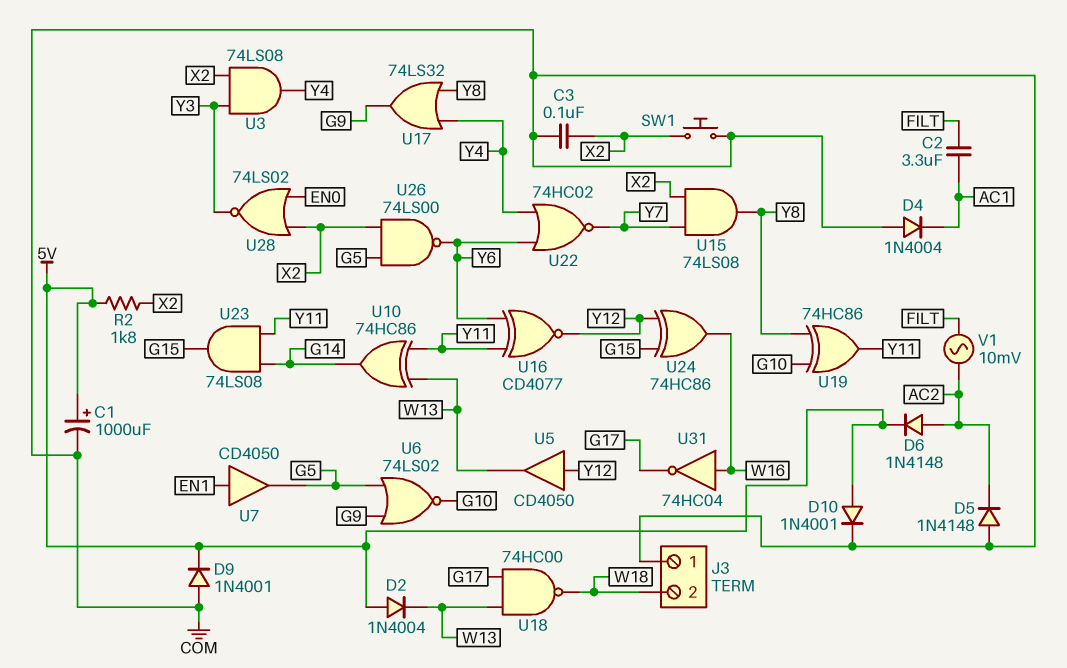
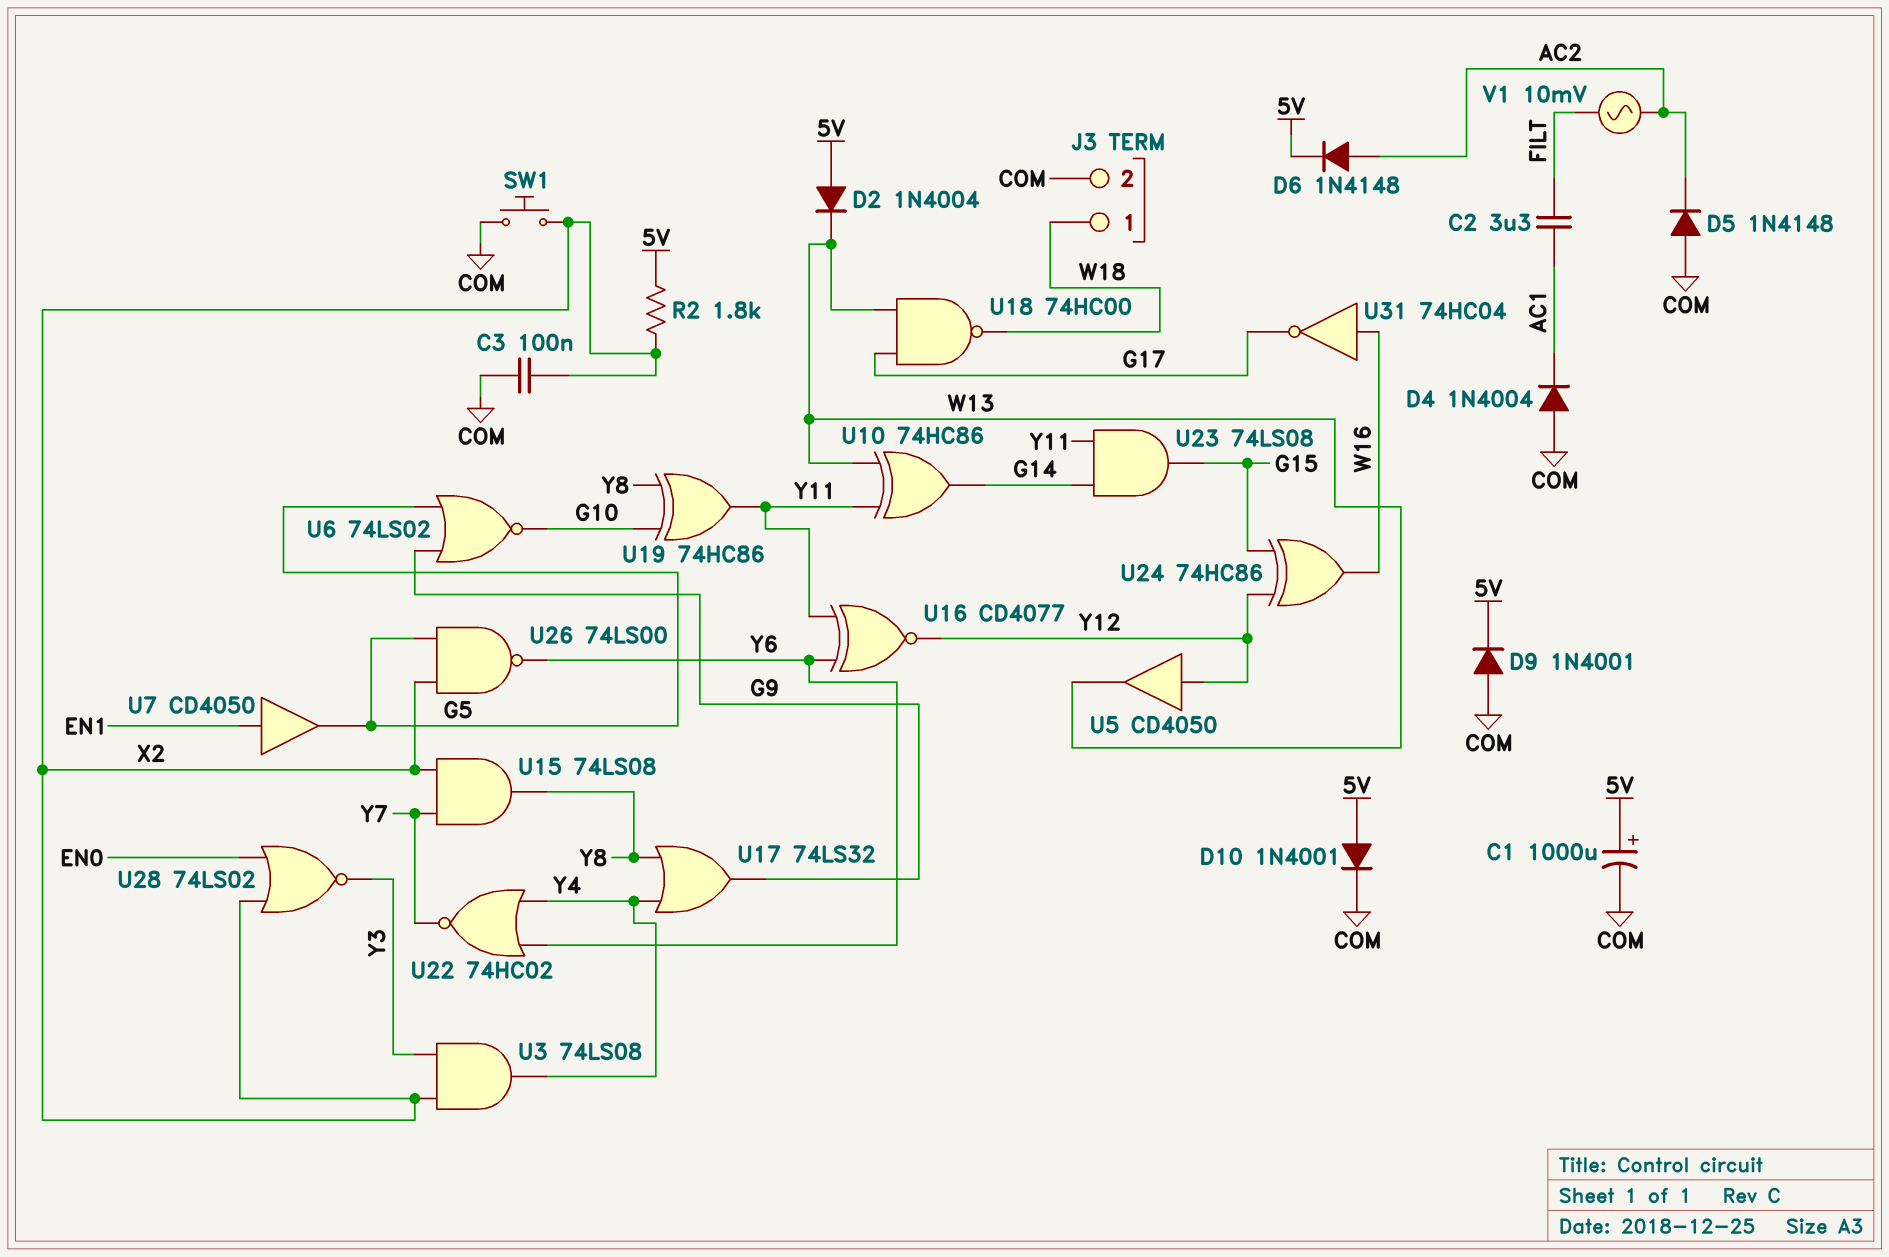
J3 pin 1: COM -> W18
J3 pin 2: W18 -> COM

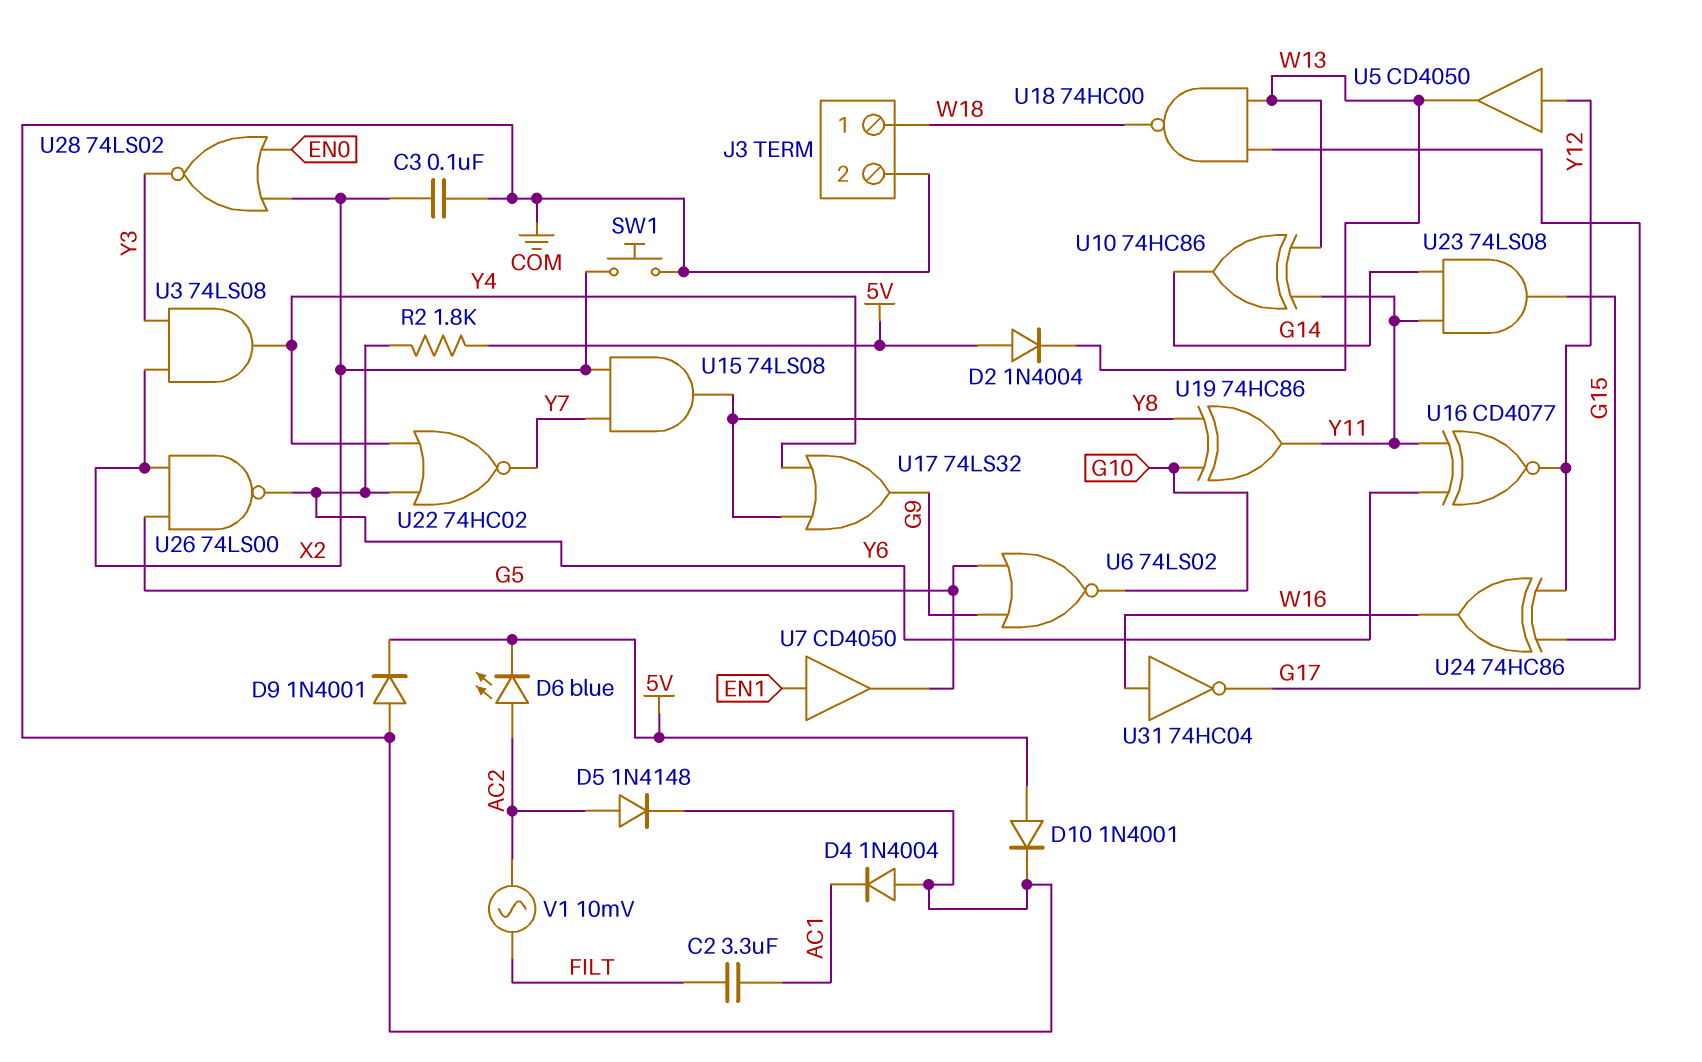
C1: 1000uF (plus 5V, minus COM) -> none
D5: diode 1N4148 (A COM, K AC2) -> diode 1N4148 (A AC2, K COM)
D6: diode 1N4148 (A AC2, K 5V) -> LED blue (A AC2, K 5V)
R2: 1.8k (5V, X2) -> 1.8k (5V, Y6)

